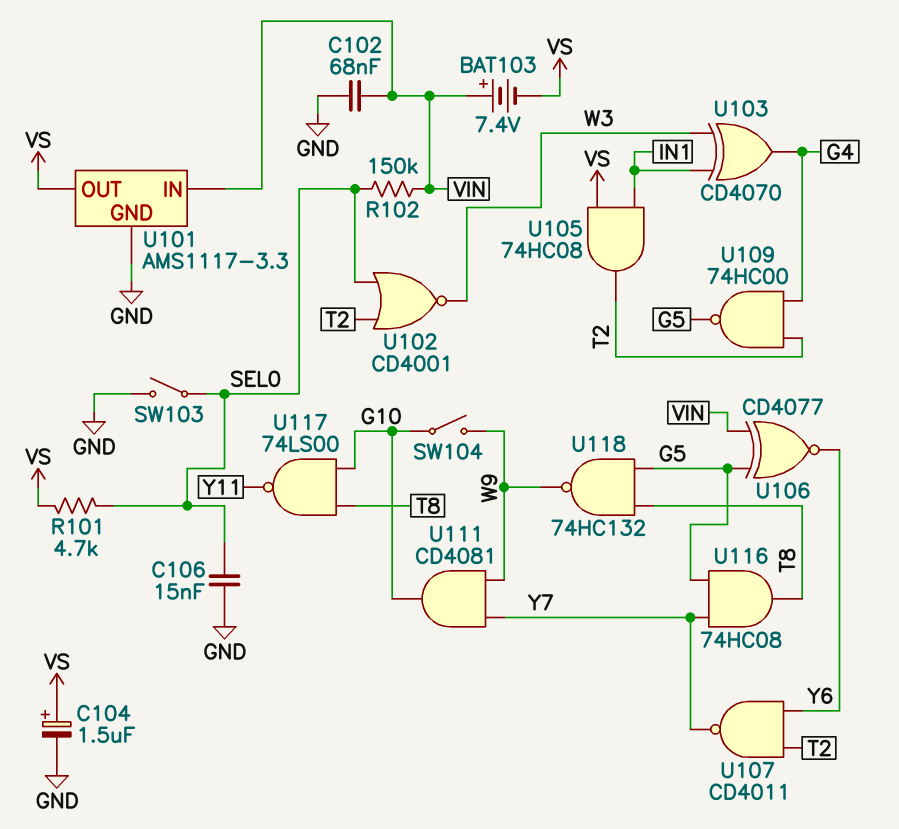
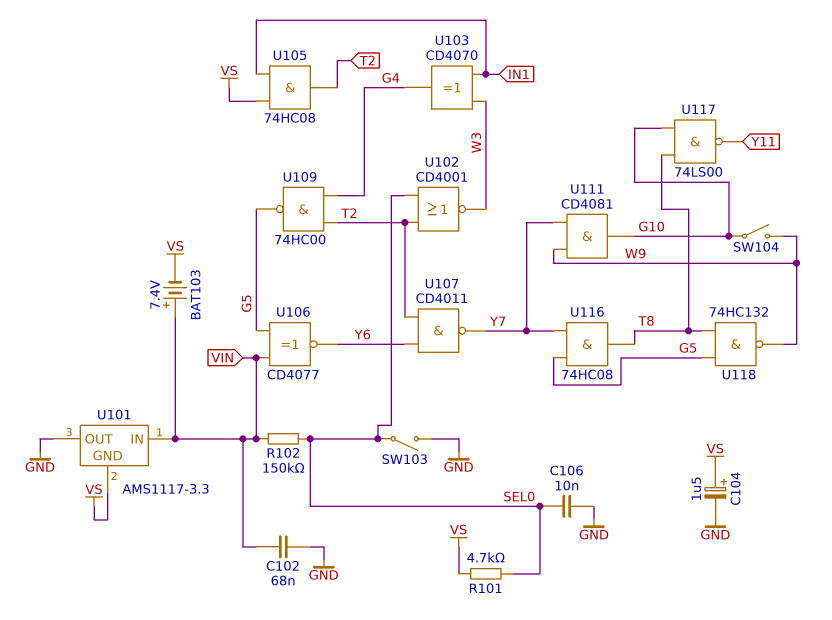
C106: 15nF (GND, SEL0) -> 10nF (GND, SEL0)
U101 pin GND: GND -> VS
U101 pin OUT: VS -> GND

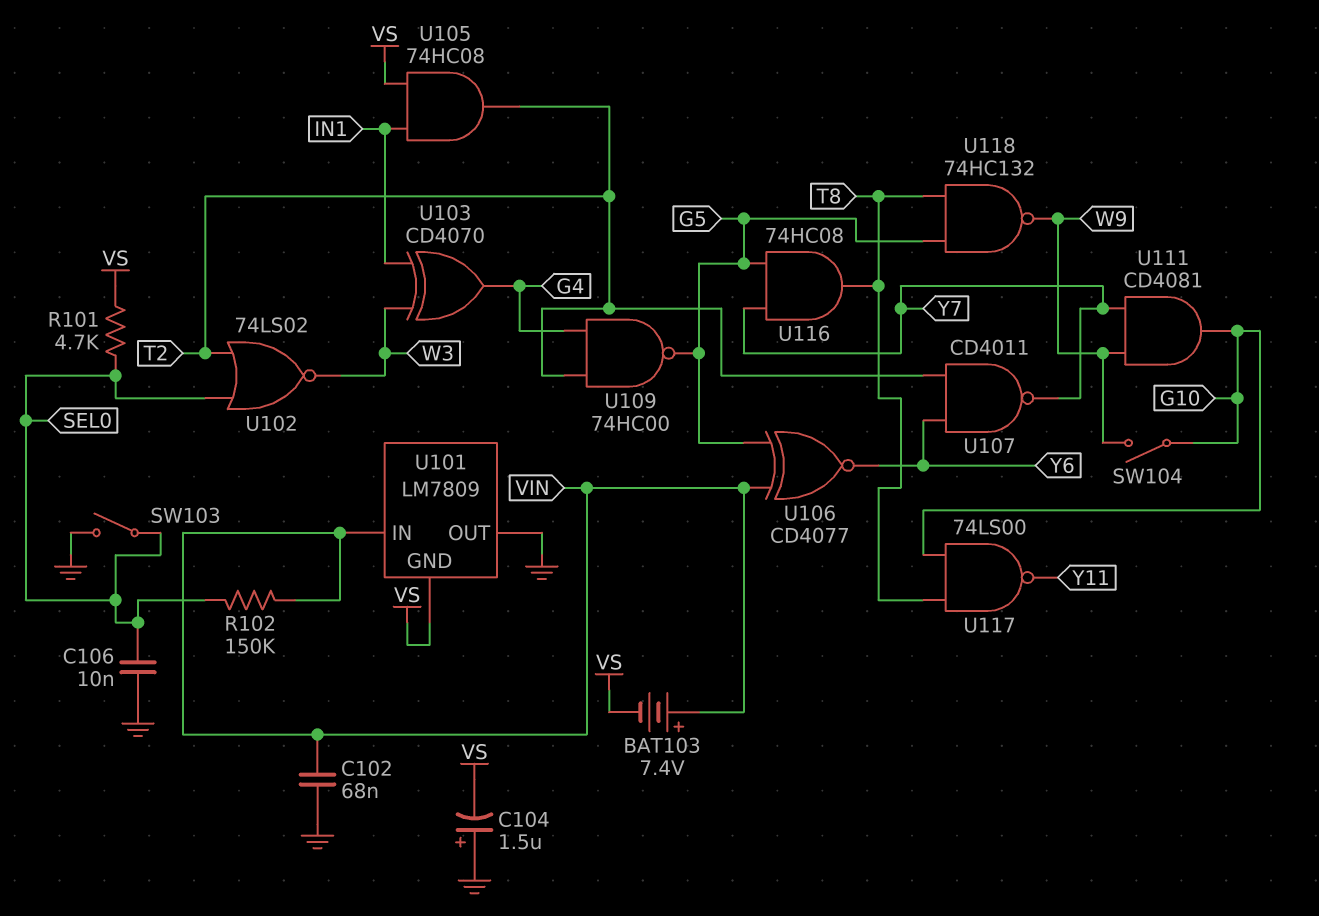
C104: 1.5uF (plus VS, minus GND) -> 1.5uF (plus GND, minus VS)
U101: AMS1117-3.3 -> LM7809
U102: NOR CD4001 (in SEL0, in T2, out W3) -> NOR 74LS02 (in SEL0, in T2, out W3)

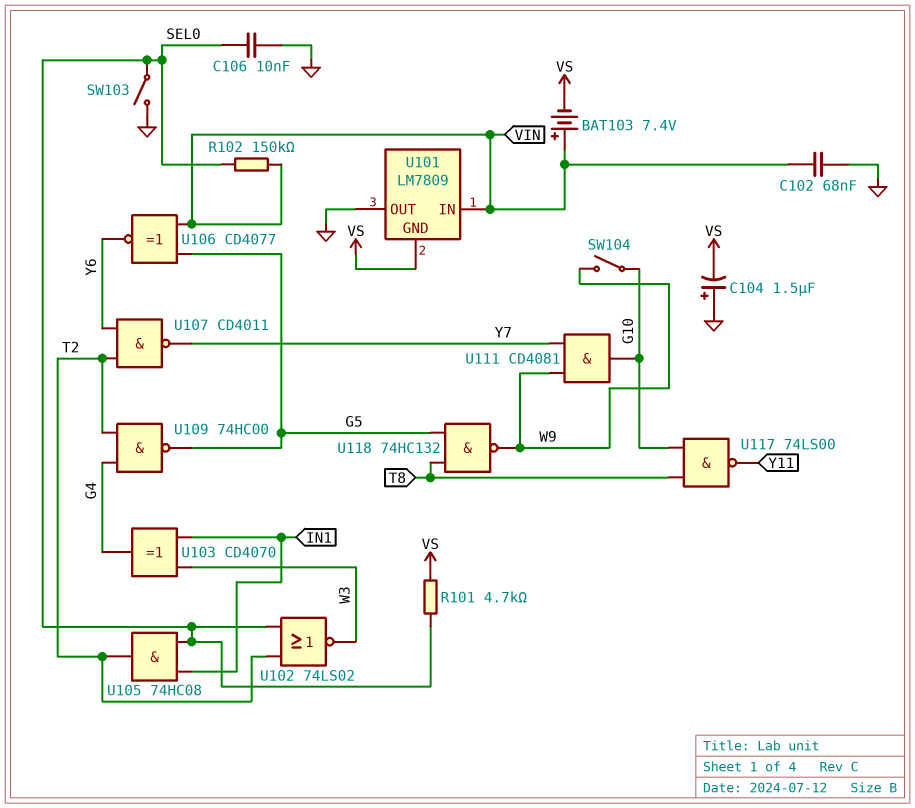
U105: AND 74HC08 (in IN1, in VS, out T2) -> AND 74HC08 (in IN1, in SEL0, out T2)
U116: AND 74HC08 (in G5, in Y7, out T8) -> none

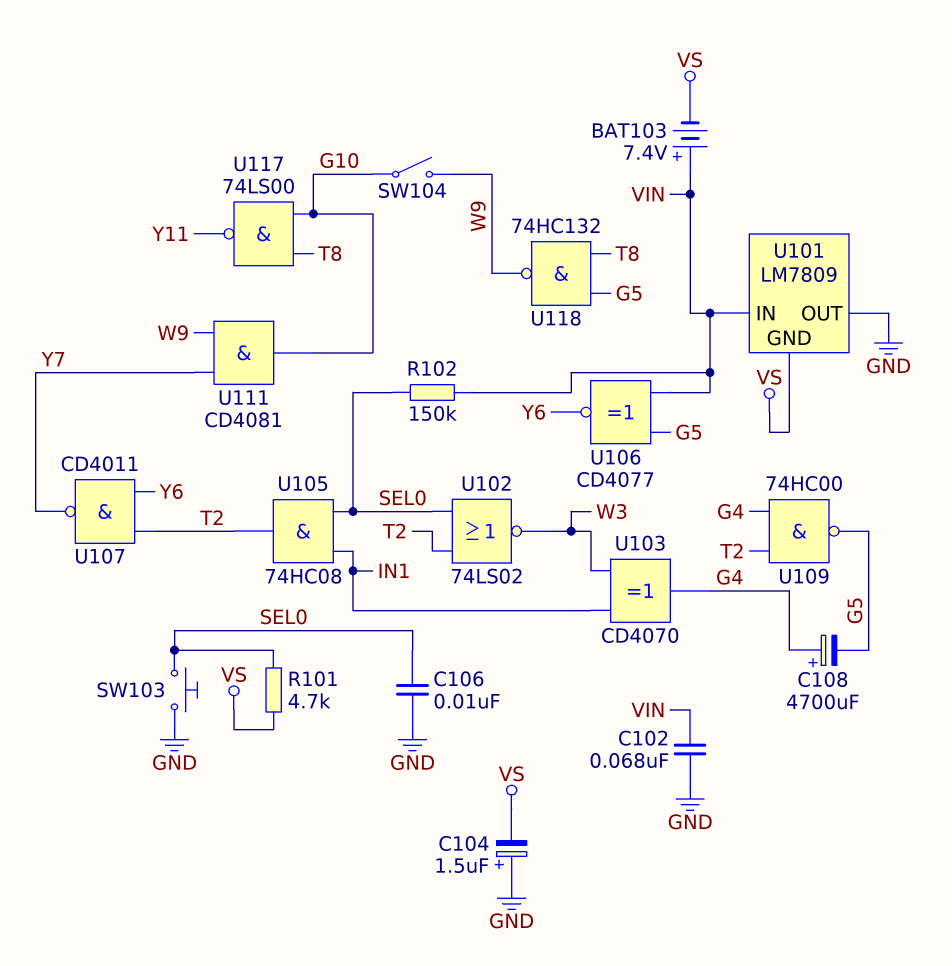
C108: none -> 4700uF (plus G4, minus G5)
SW103: switch (GND, SEL0) -> button (GND, SEL0)

